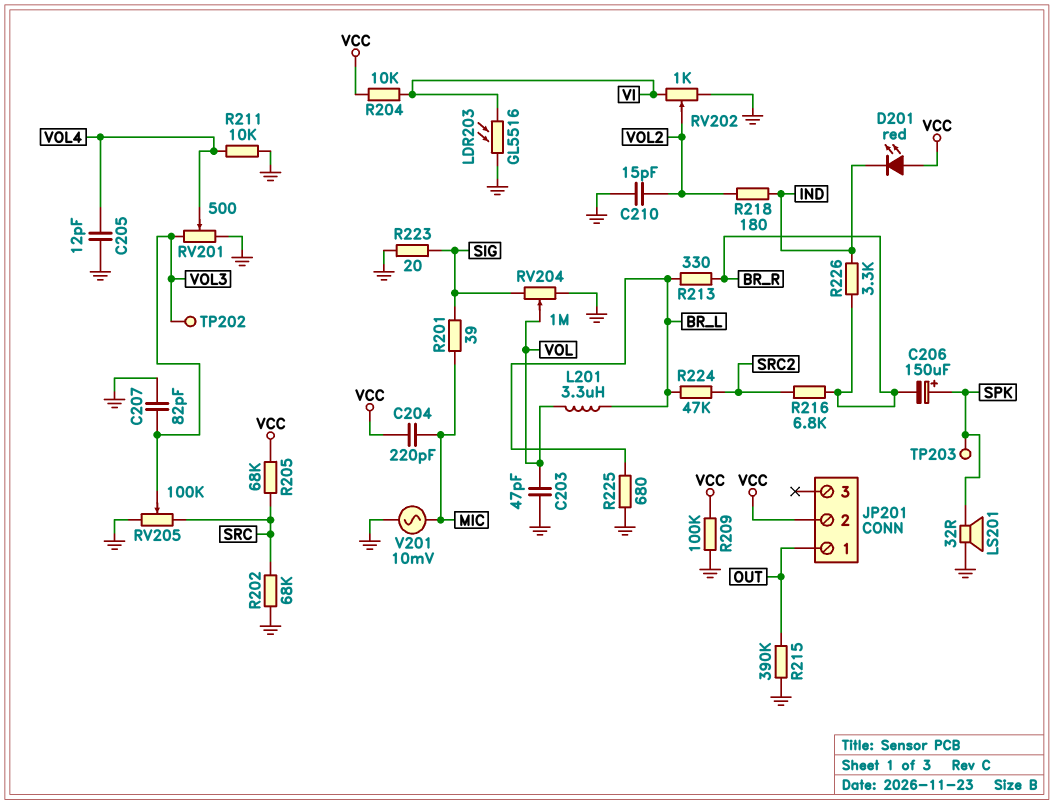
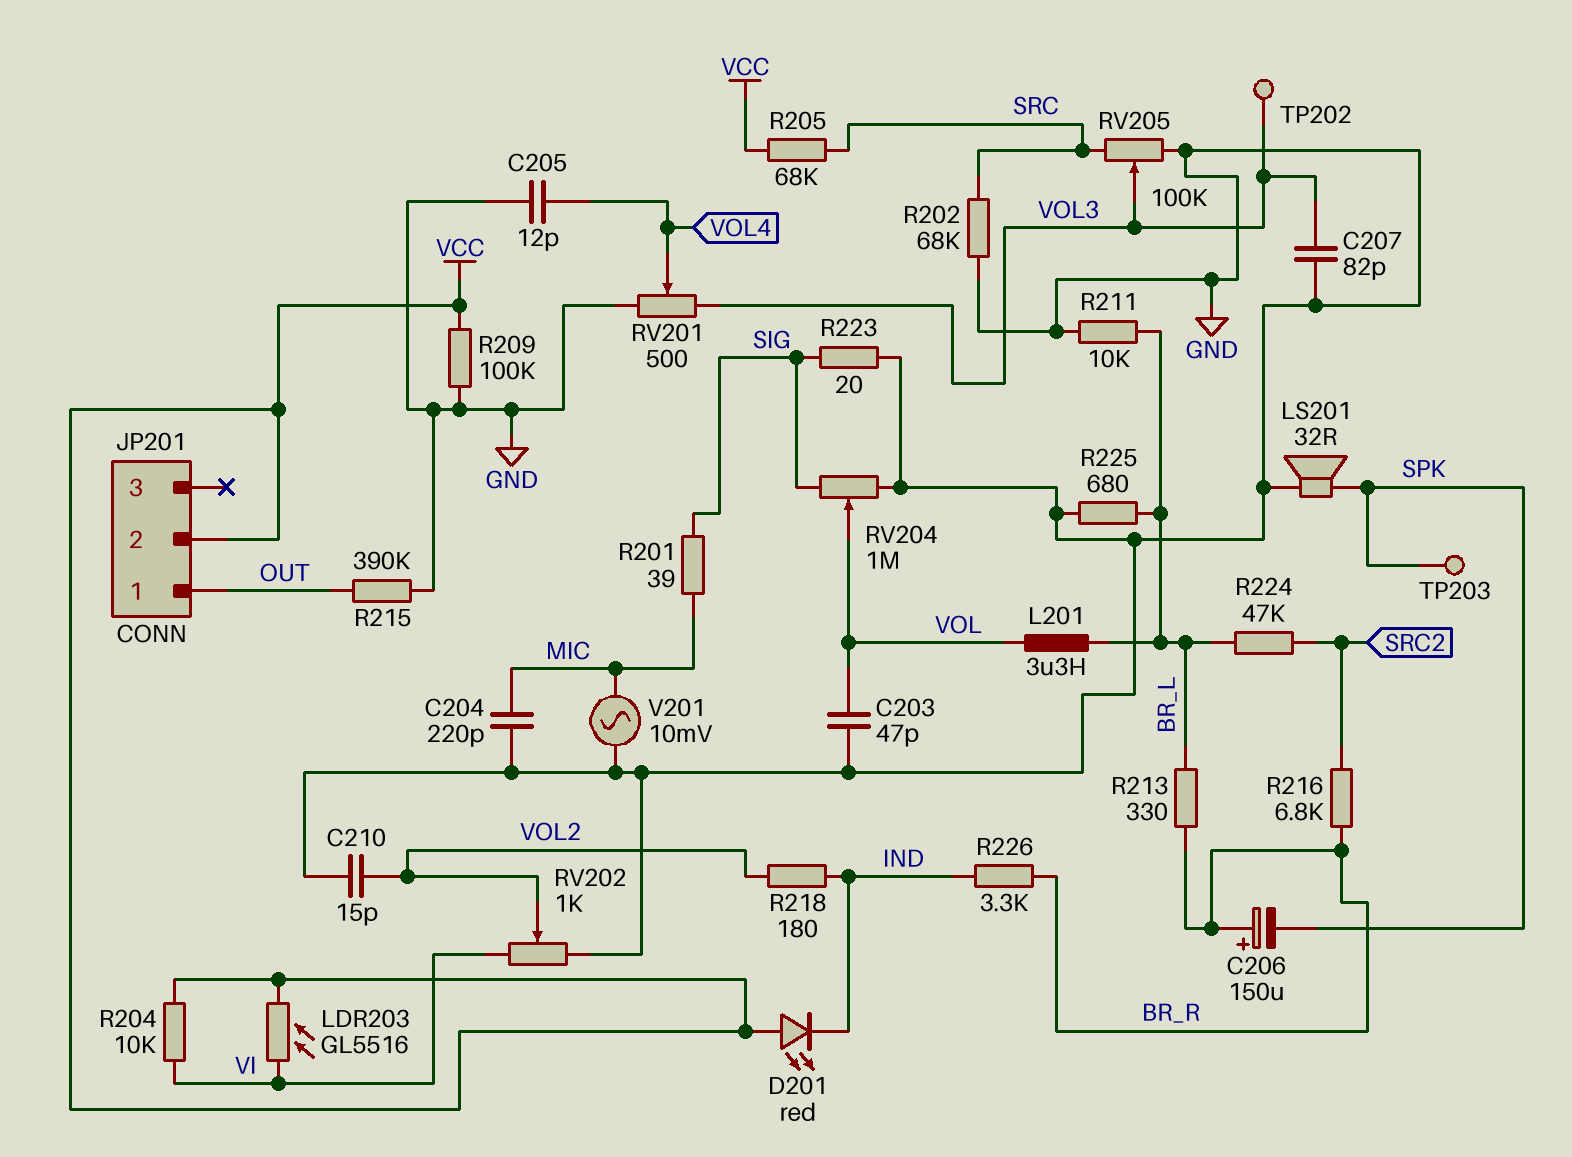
C204: 220pF (MIC, VCC) -> 220pF (GND, MIC)
C206: 150uF (plus SPK, minus BR_R) -> 150uF (plus BR_R, minus SPK)
LDR203: GL5516 (GND, VI) -> GL5516 (VCC, VI)
R211: 10k (GND, VOL4) -> 10k (BR_L, GND)

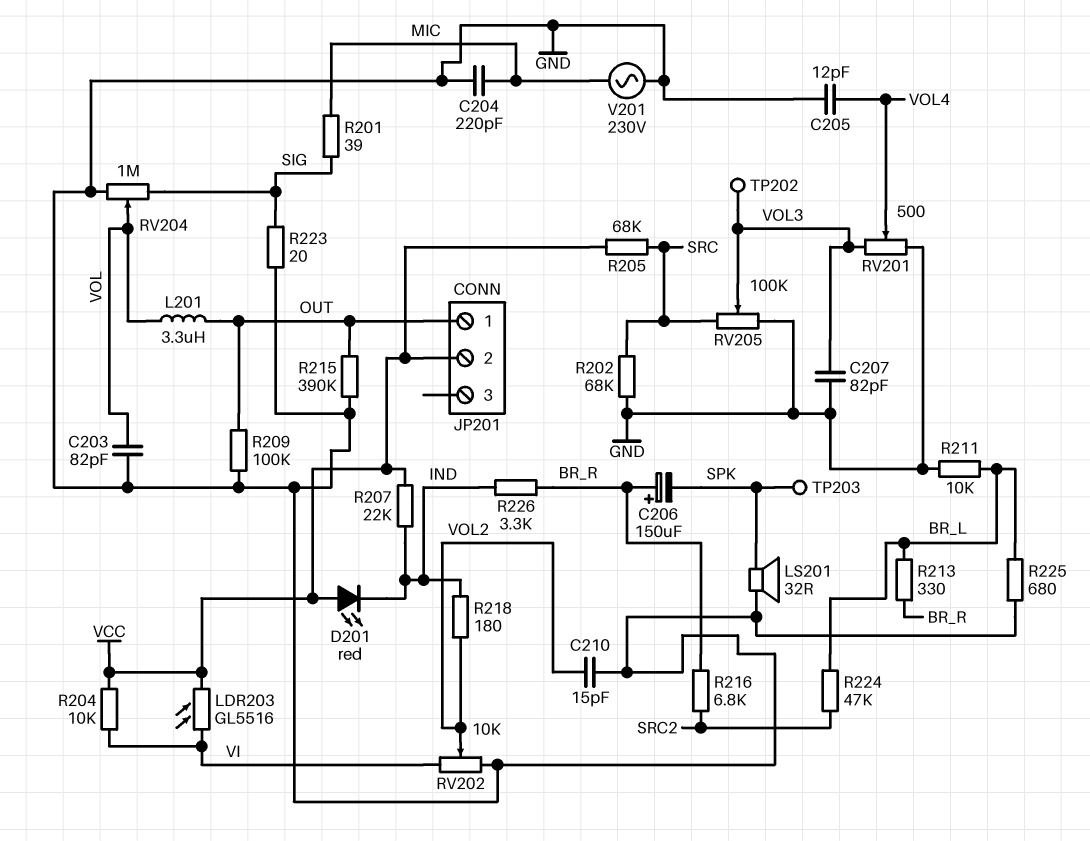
C203: 47pF (GND, VOL) -> 82pF (GND, VOL)
L201: 3.3uH (BR_L, VOL) -> 3.3uH (OUT, VOL)
R207: none -> 22k (IND, VCC)
R209: 100k (GND, VCC) -> 100k (GND, OUT)
RV202: 1k (GND, VI, wiper VOL2) -> 10k (GND, VI, wiper VOL2)
V201: AC 10mV (GND, MIC) -> AC 230V (GND, MIC)

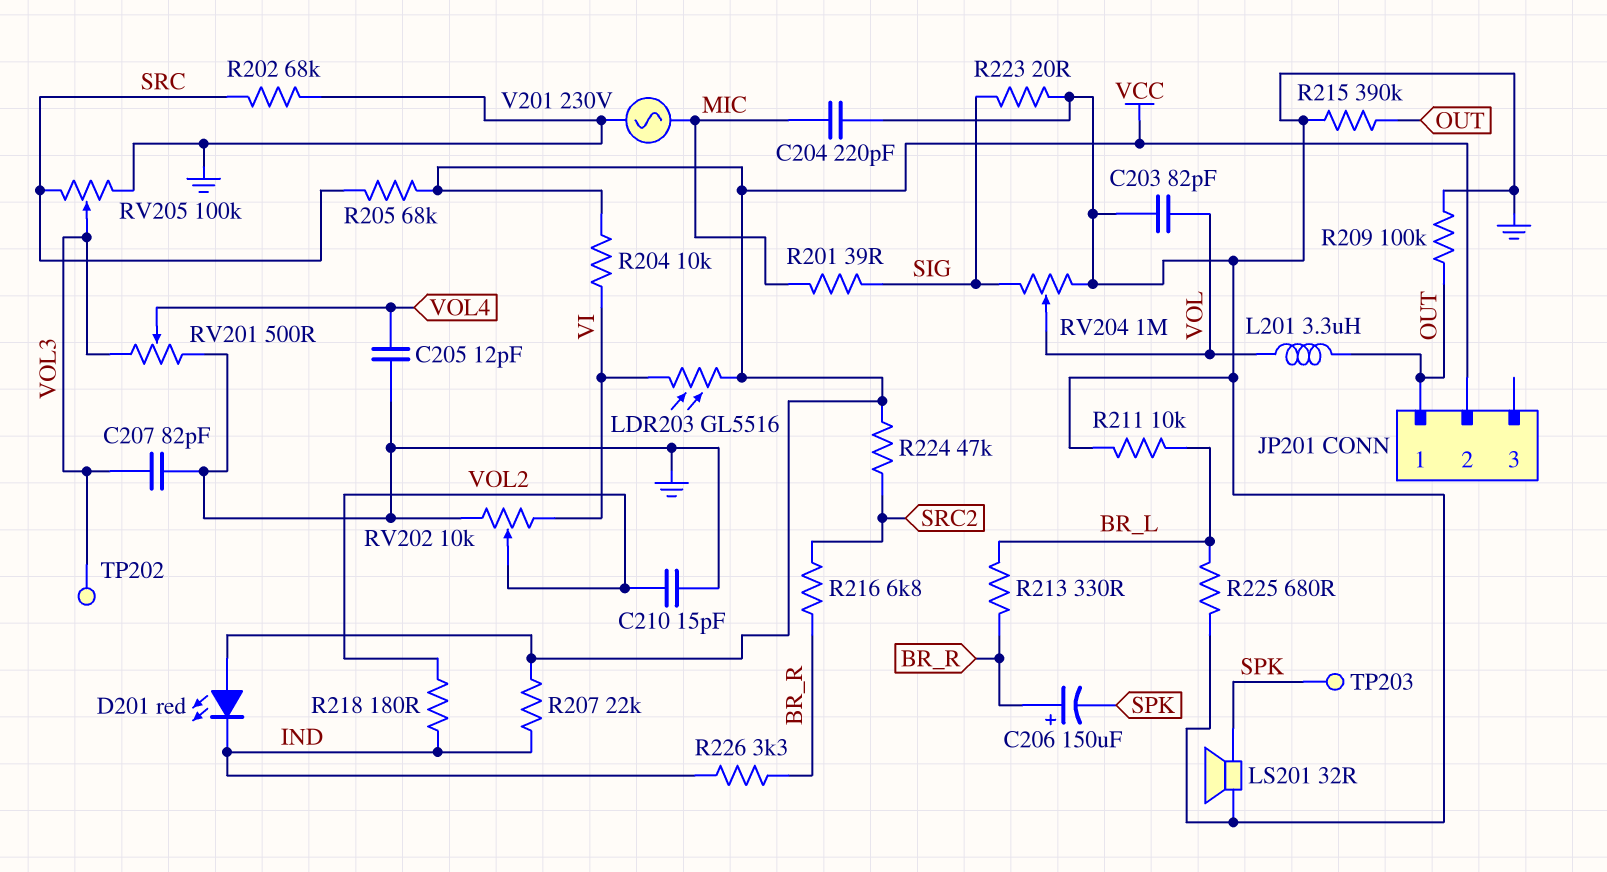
R224: 47k (BR_L, SRC2) -> 47k (SRC2, VCC)

